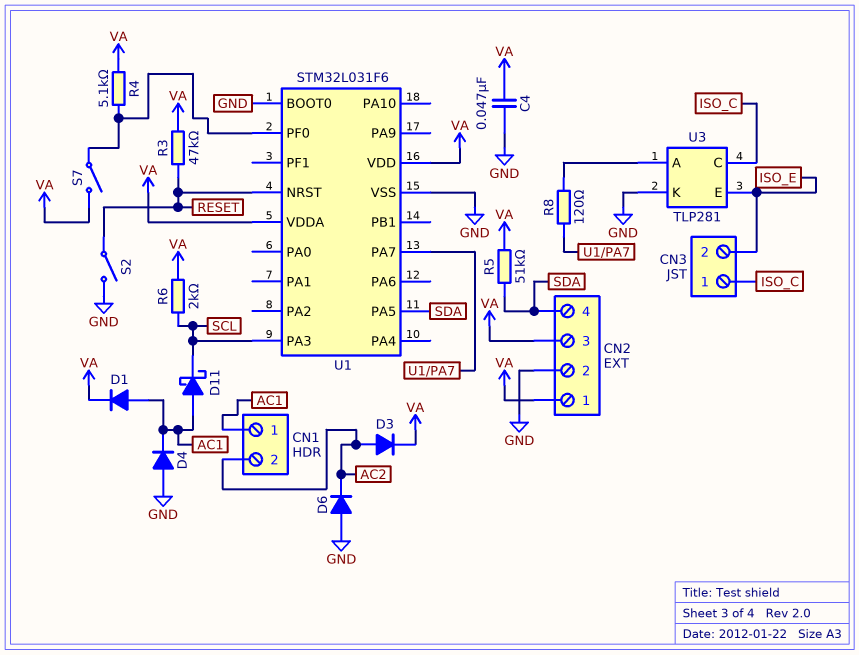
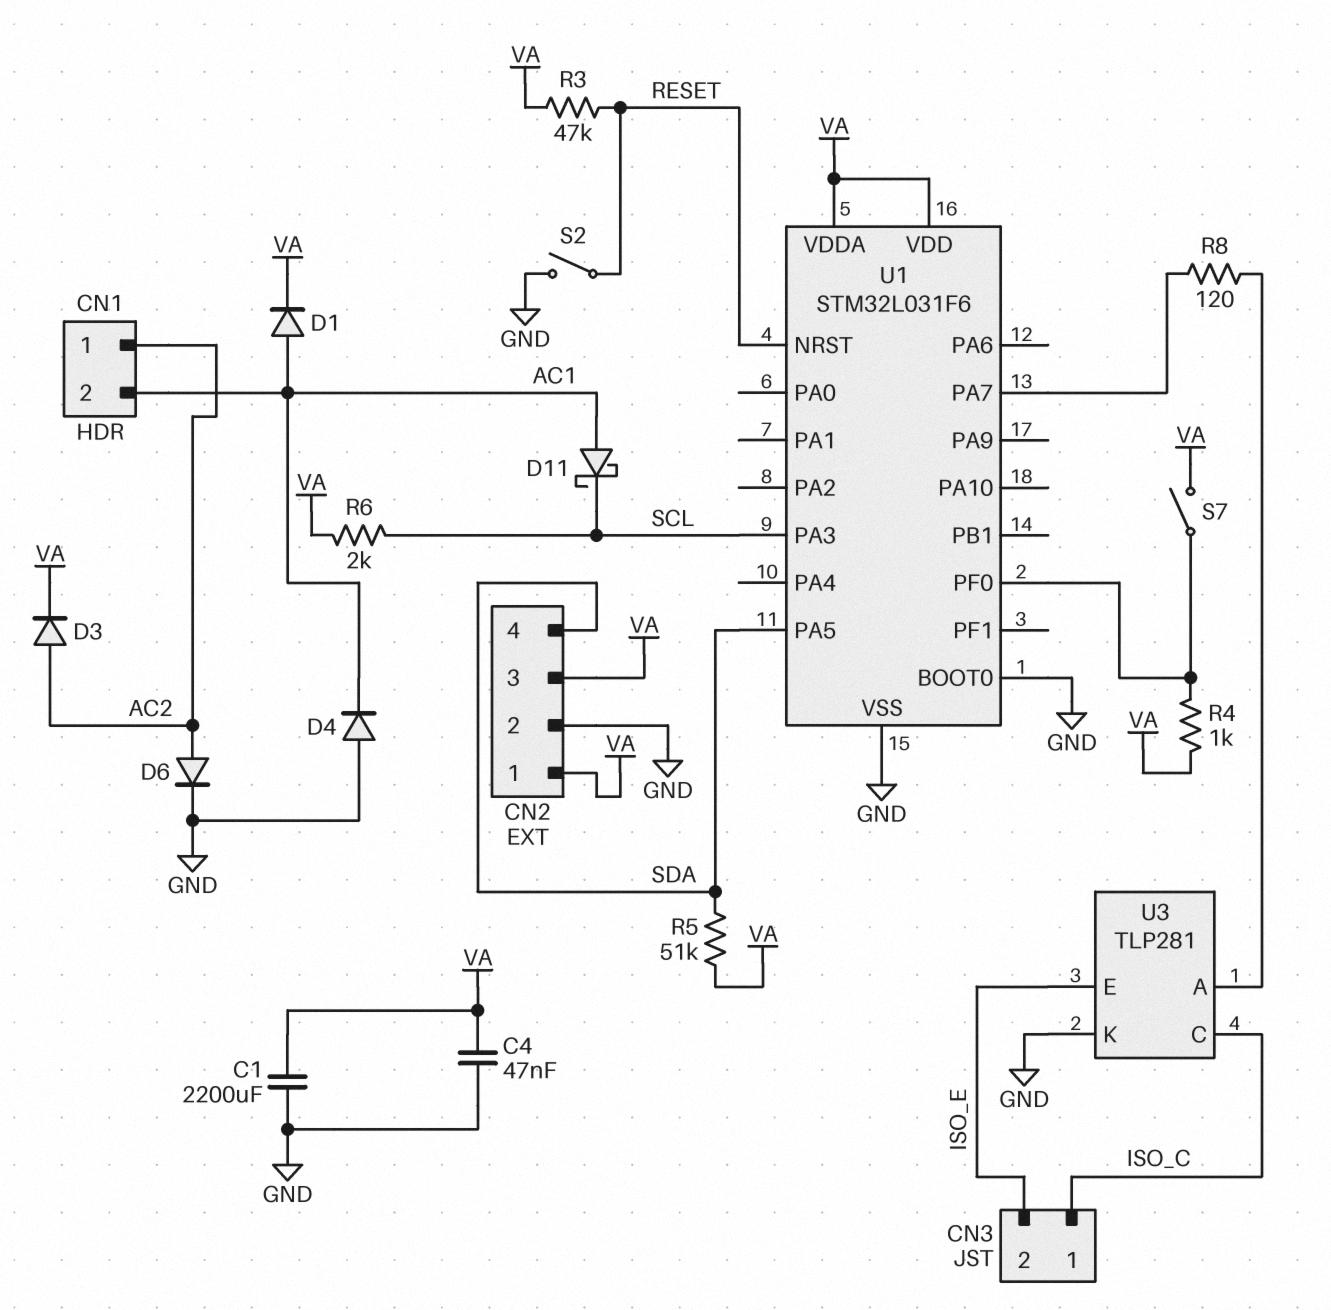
C1: none -> 2200uF (GND, VA)
CN1 pin 1: AC1 -> AC2
CN1 pin 2: AC2 -> AC1
D6: diode (A GND, K AC2) -> diode (A AC2, K GND)
R4: 5.1k (U1/PF0, VA) -> 1k (U1/PF0, VA)

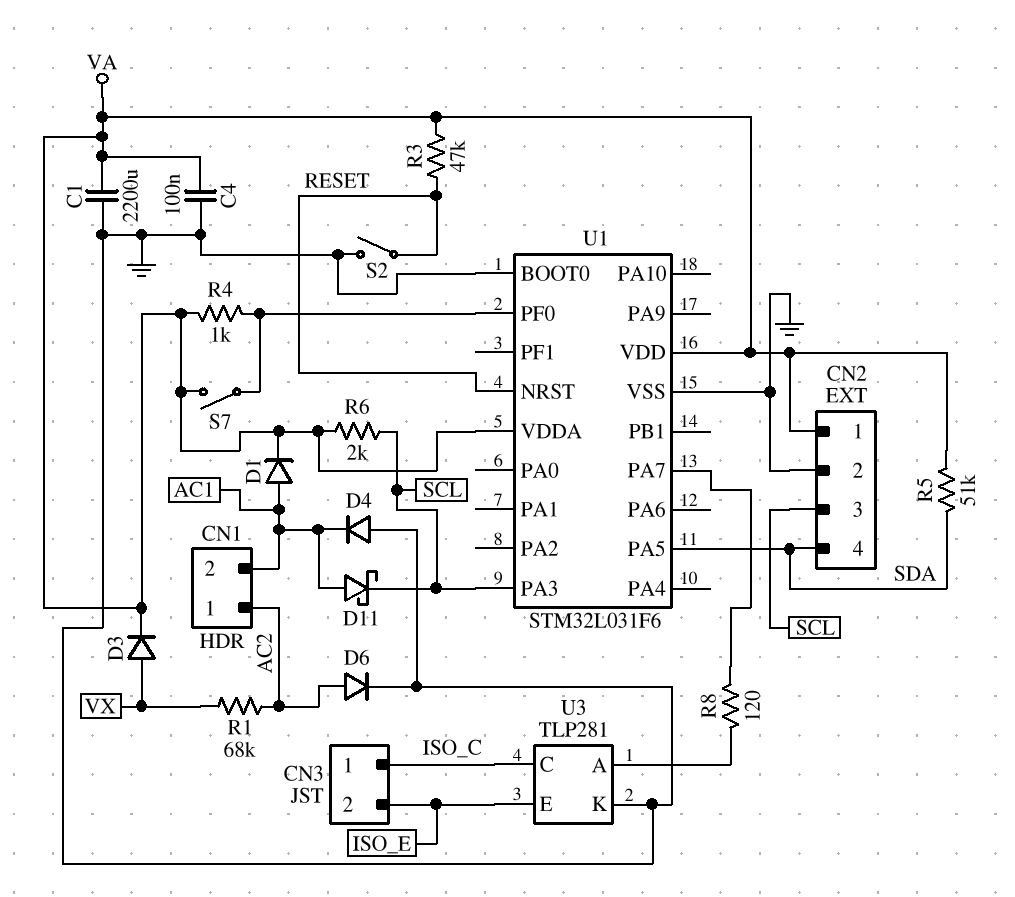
C4: 47nF (GND, VA) -> 100nF (GND, VA)
CN2 pin 3: VA -> SCL
D3: diode (A AC2, K VA) -> diode (A VX, K VA)
R1: none -> 68k (AC2, VX)

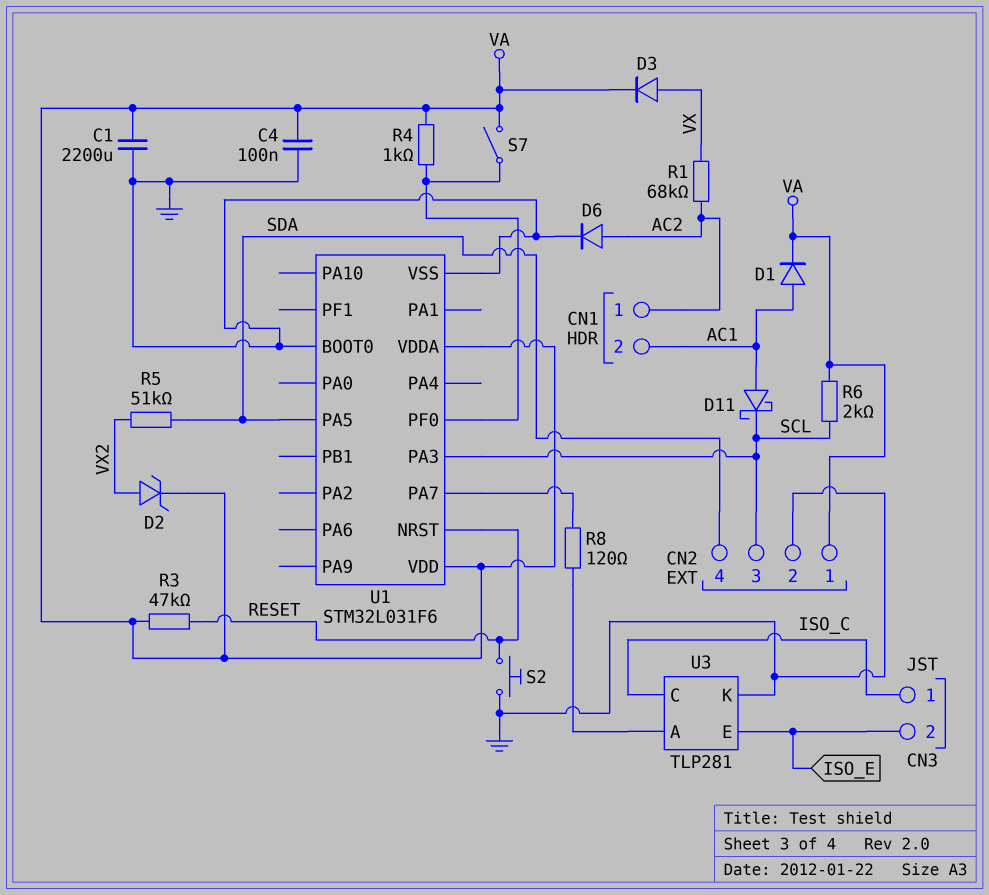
D2: none -> zener (A VX2, K VA)
D4: diode (A GND, K AC1) -> none
R5: 51k (SDA, VA) -> 51k (SDA, VX2)
S2: switch (GND, RESET) -> button (GND, RESET)

